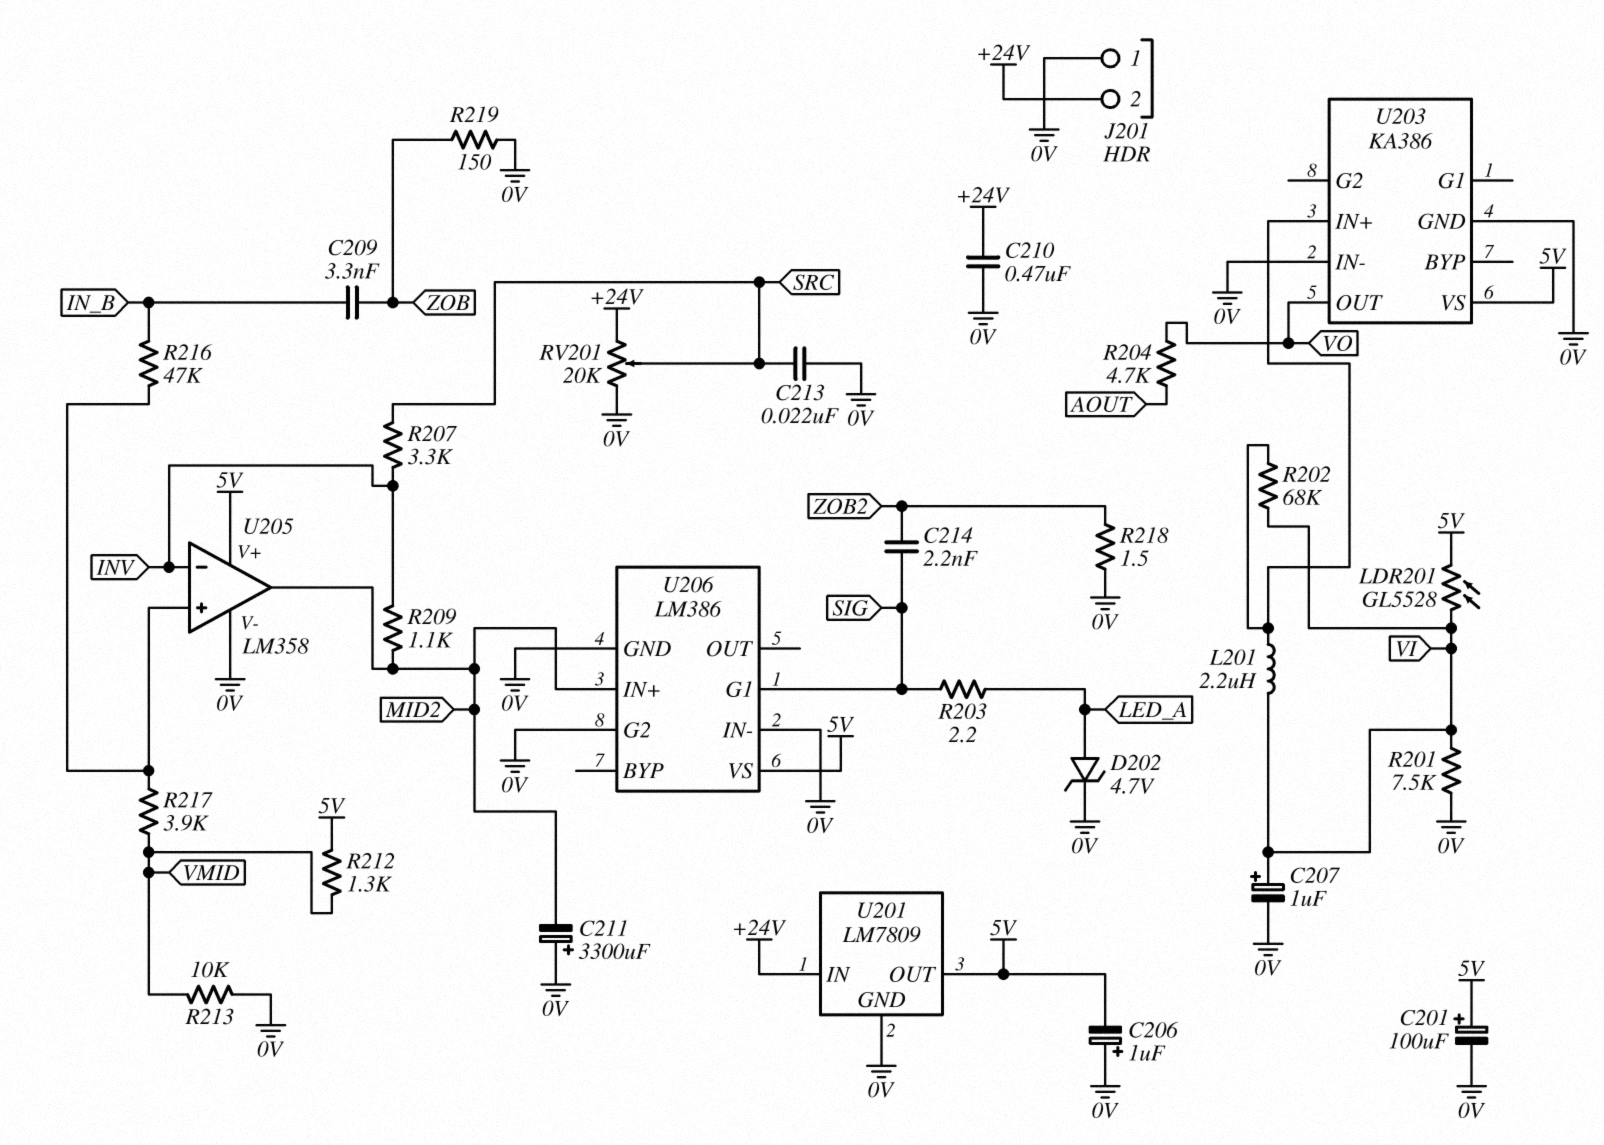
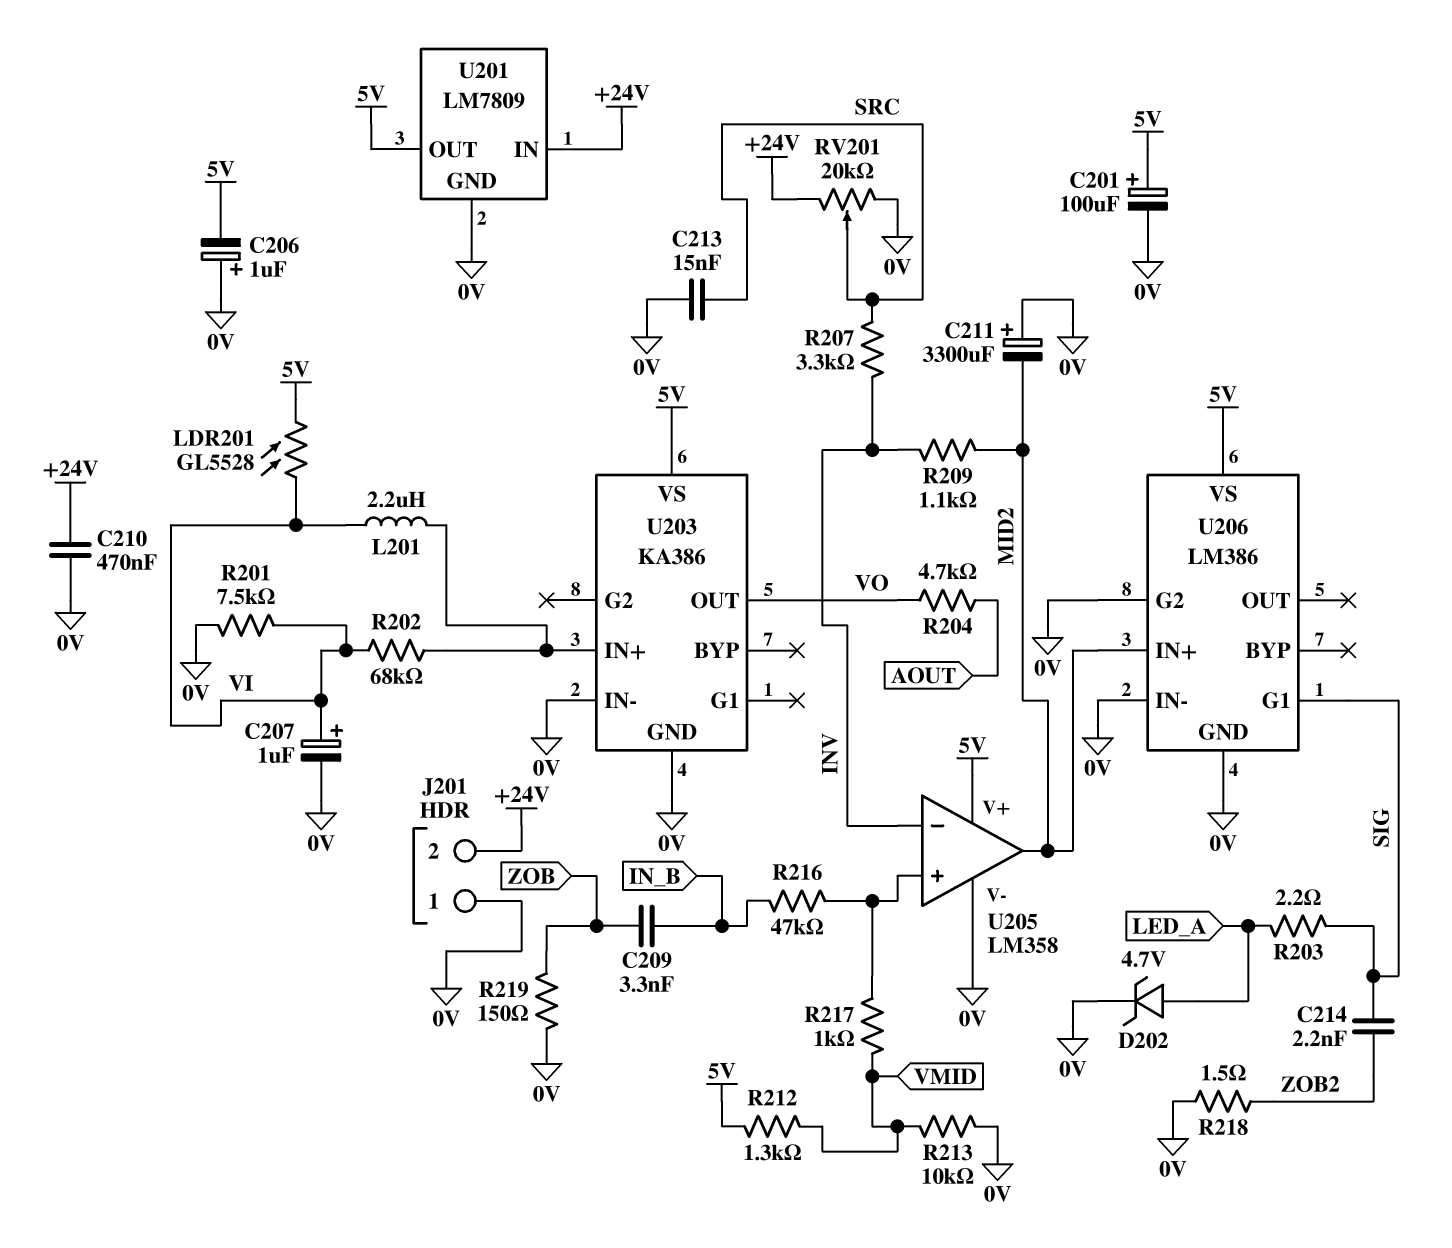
C213: 22nF (0V, SRC) -> 15nF (0V, SRC)
R217: 3.9k (U205/in+, VMID) -> 1k (U205/in+, VMID)

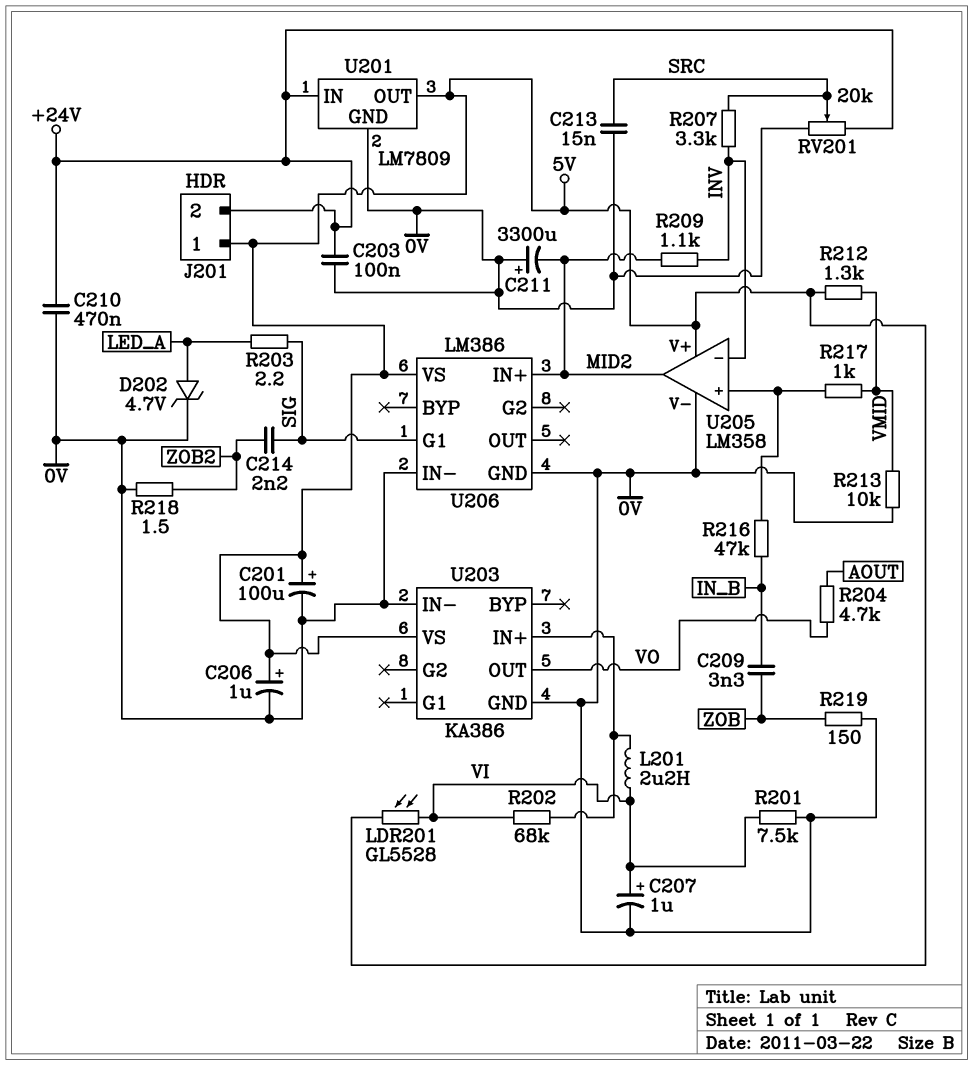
C203: none -> 100nF (+24V, 0V)
C206: 1uF (plus 0V, minus 5V) -> 1uF (plus 5V, minus 0V)
J201 pin 1: 0V -> 5V
U206 pin G2: 0V -> none

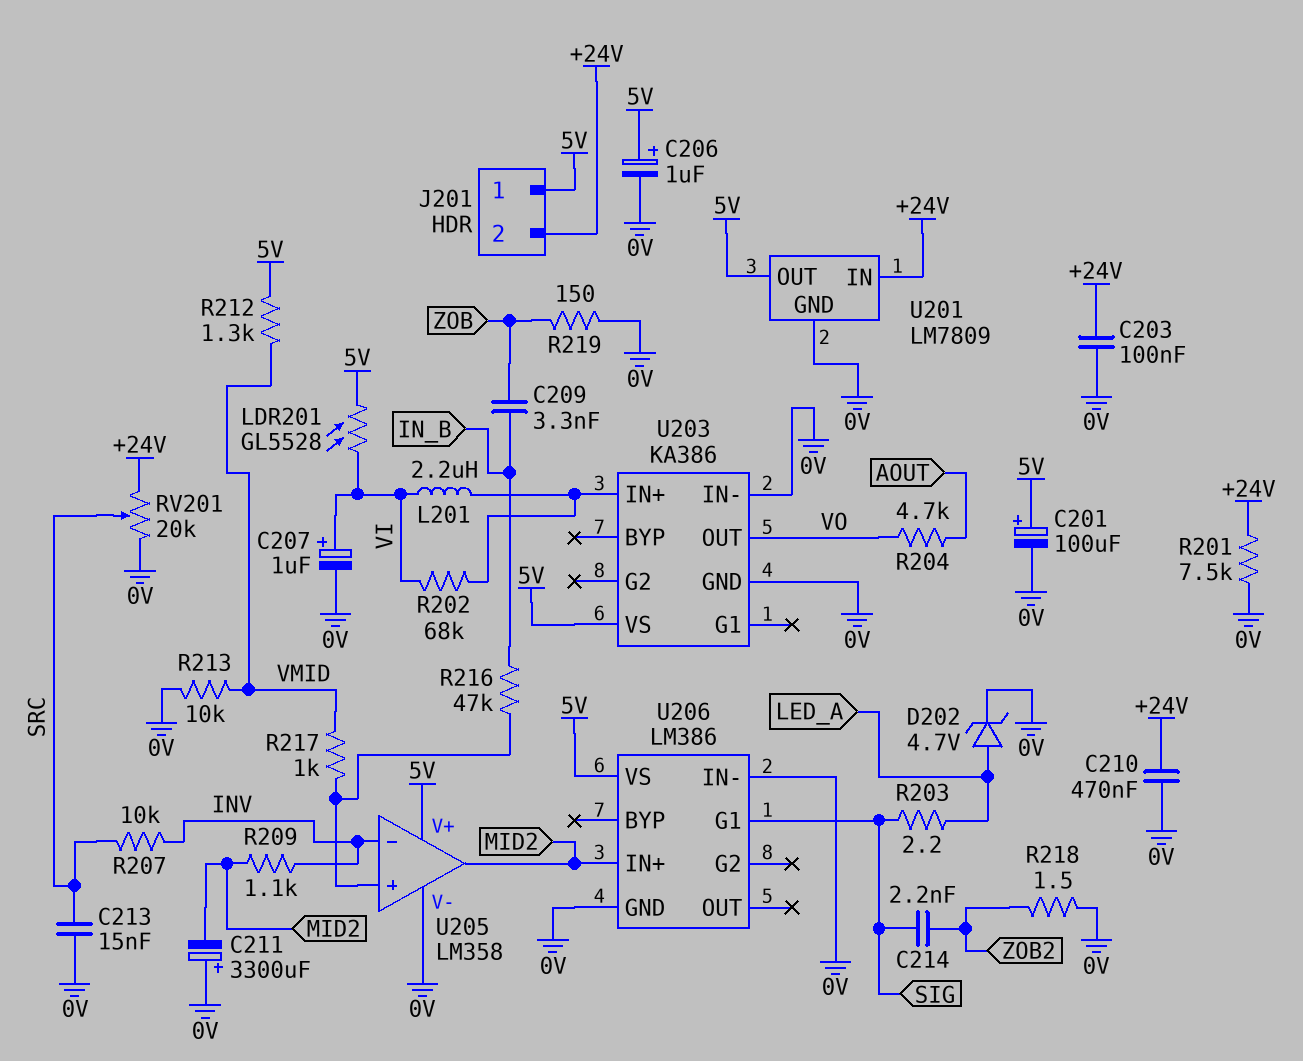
R201: 7.5k (0V, VI) -> 7.5k (+24V, 0V)
R207: 3.3k (INV, SRC) -> 10k (INV, SRC)

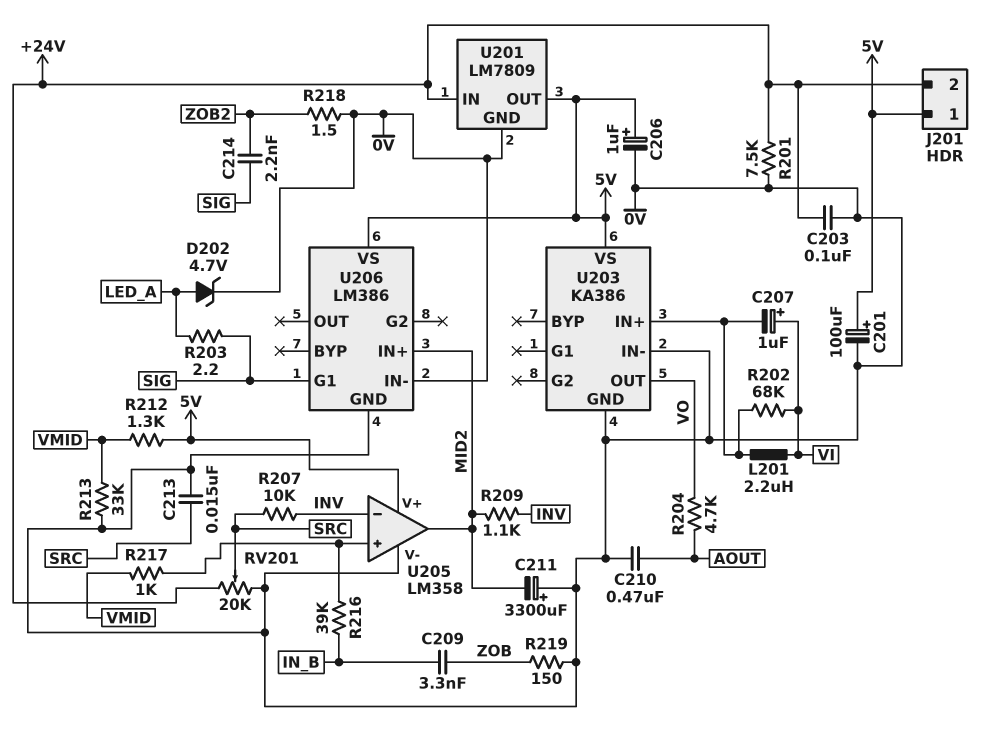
C207: 1uF (plus VI, minus 0V) -> 1uF (plus VI, minus U203/IN+)
C210: 470nF (+24V, 0V) -> 470nF (0V, AOUT)
LDR201: GL5528 (5V, VI) -> none
R213: 10k (0V, VMID) -> 33k (0V, VMID)
R216: 47k (IN_B, U205/in+) -> 39k (IN_B, U205/in+)

